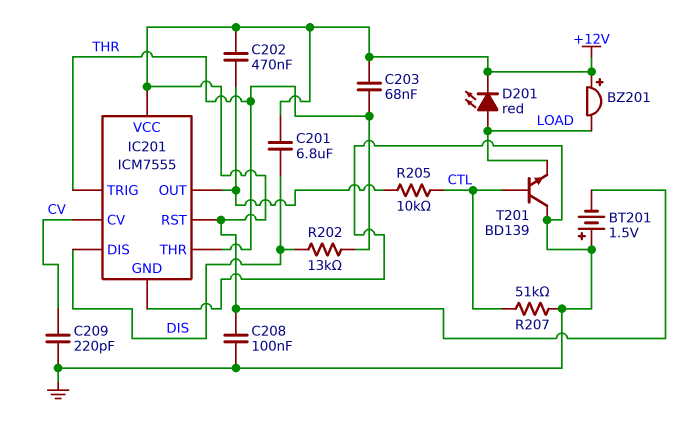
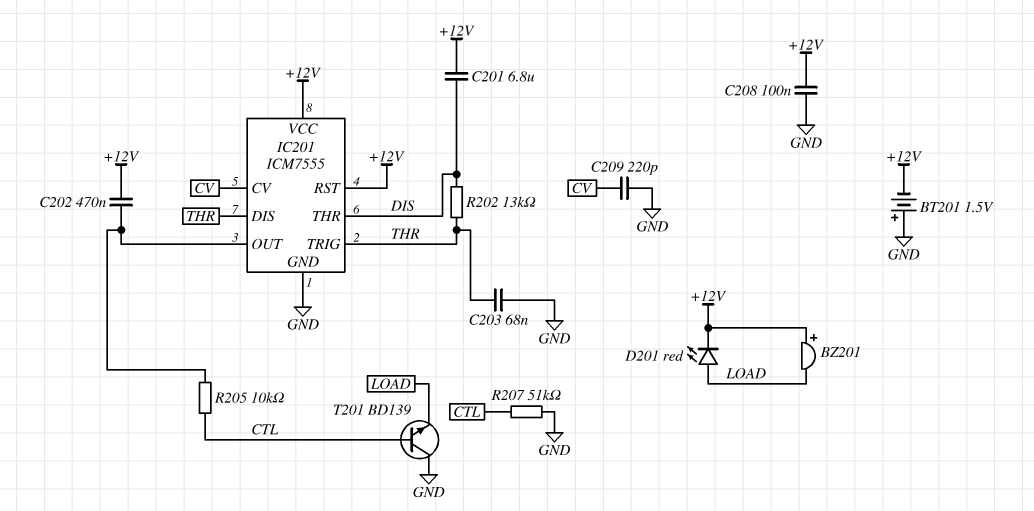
C203: 68nF (+12V, THR) -> 68nF (GND, THR)
IC201 pin DIS: DIS -> THR
IC201 pin THR: THR -> DIS

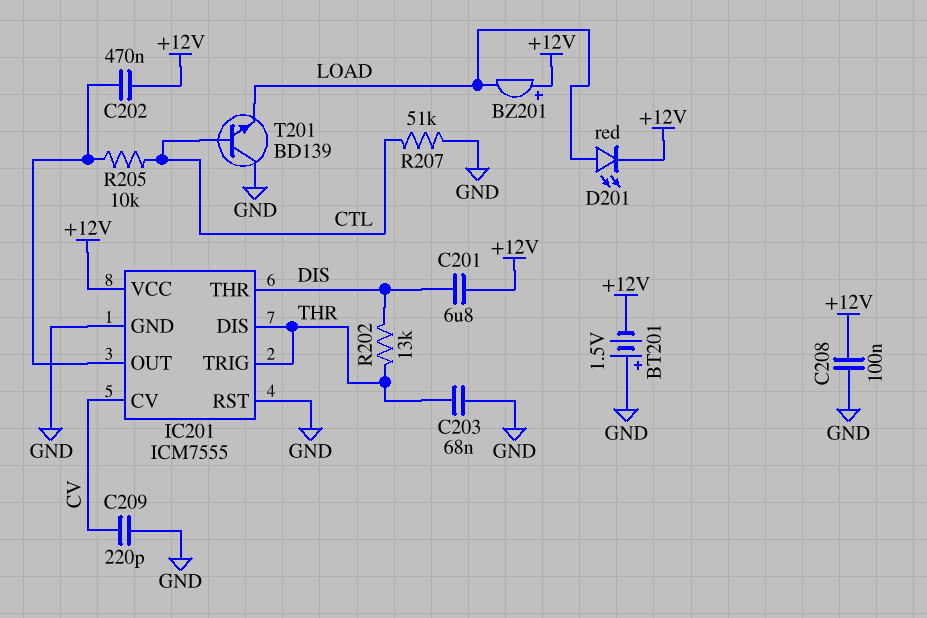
IC201 pin RST: +12V -> GND

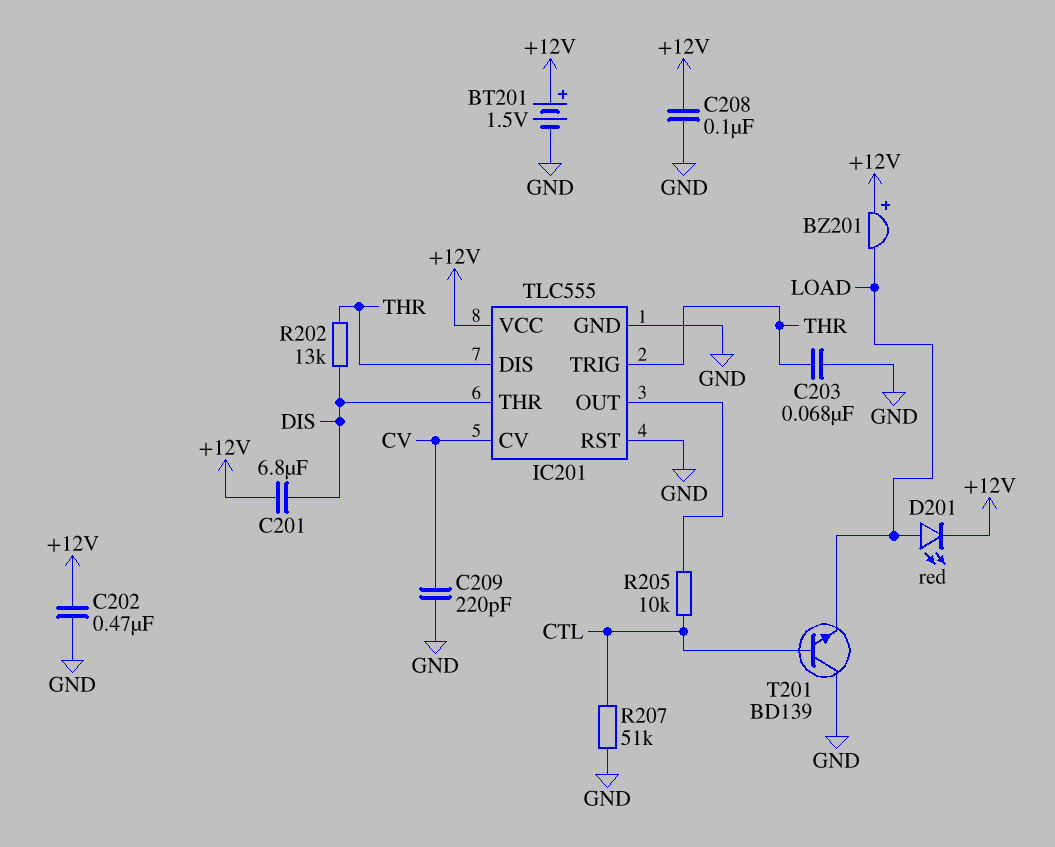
BT201: 1.5V (plus GND, minus +12V) -> 1.5V (plus +12V, minus GND)
C202: 470nF (+12V, IC201/OUT) -> 470nF (+12V, GND)
IC201: ICM7555 -> TLC555

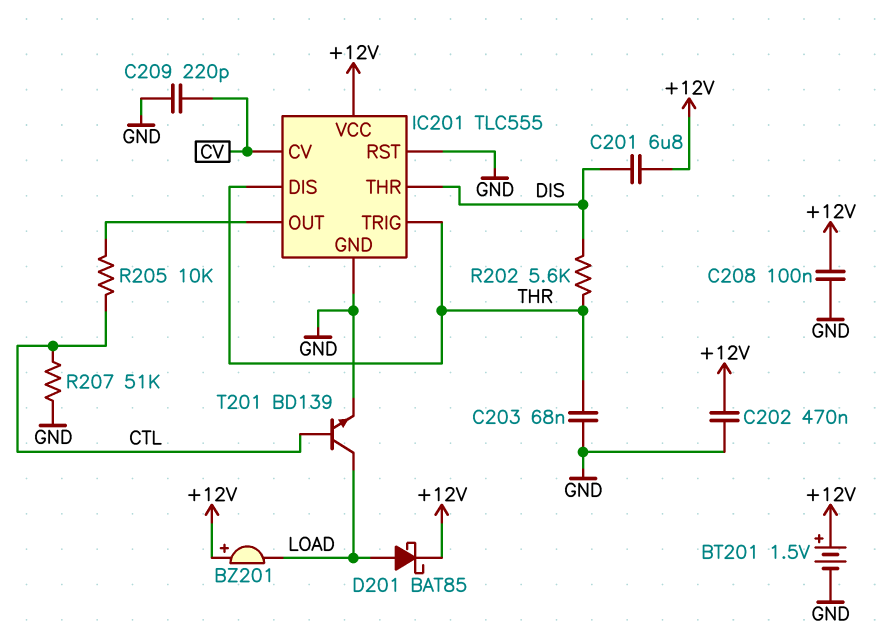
D201: LED red (A LOAD, K +12V) -> schottky BAT85 (A LOAD, K +12V)
R202: 13k (DIS, THR) -> 5.6k (DIS, THR)
T201: NPN BD139 (B CTL, C GND, E LOAD) -> NPN BD139 (B CTL, C LOAD, E GND)

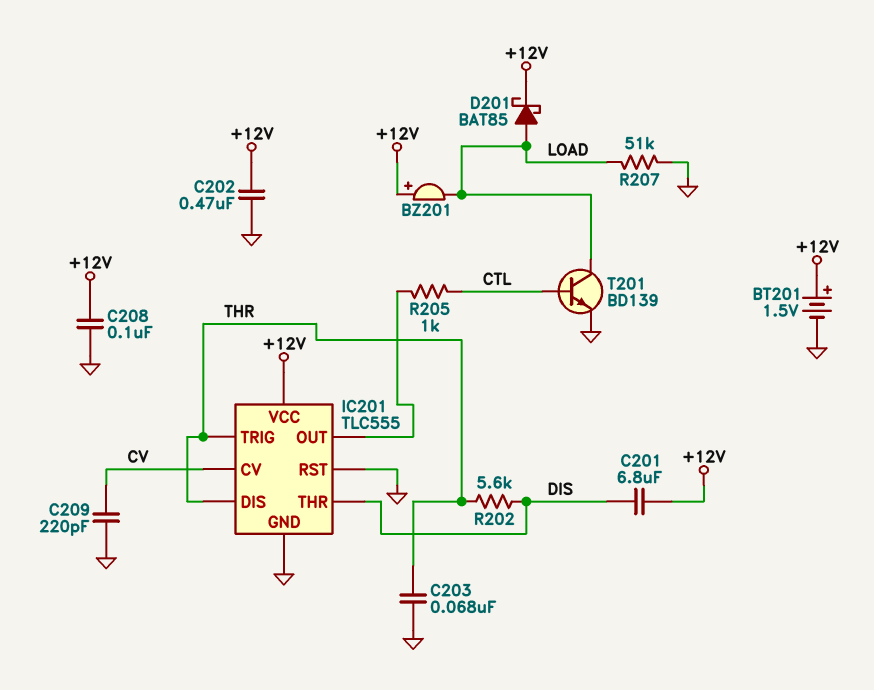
R205: 10k (CTL, IC201/OUT) -> 1k (CTL, IC201/OUT)
R207: 51k (CTL, GND) -> 51k (GND, LOAD)

